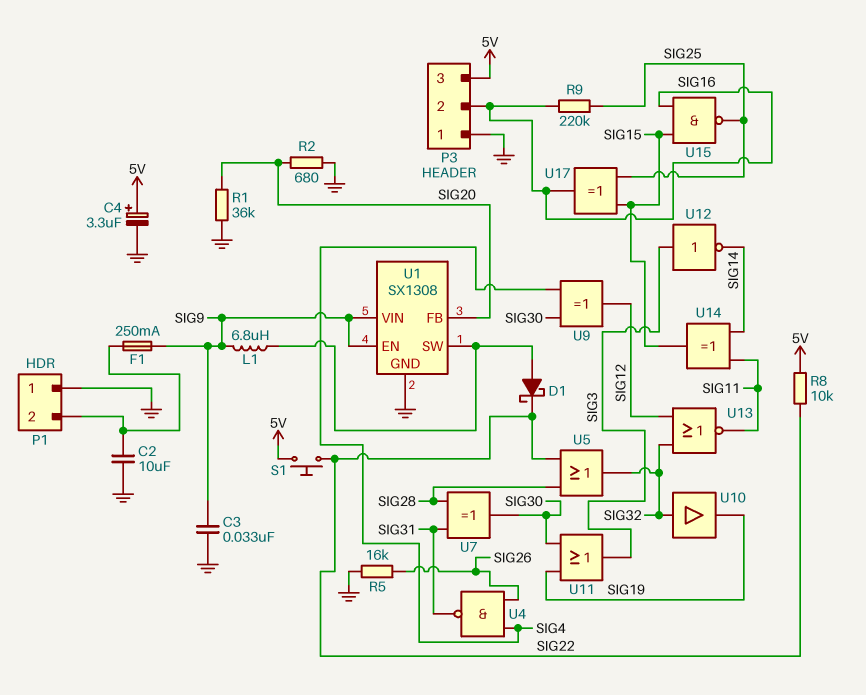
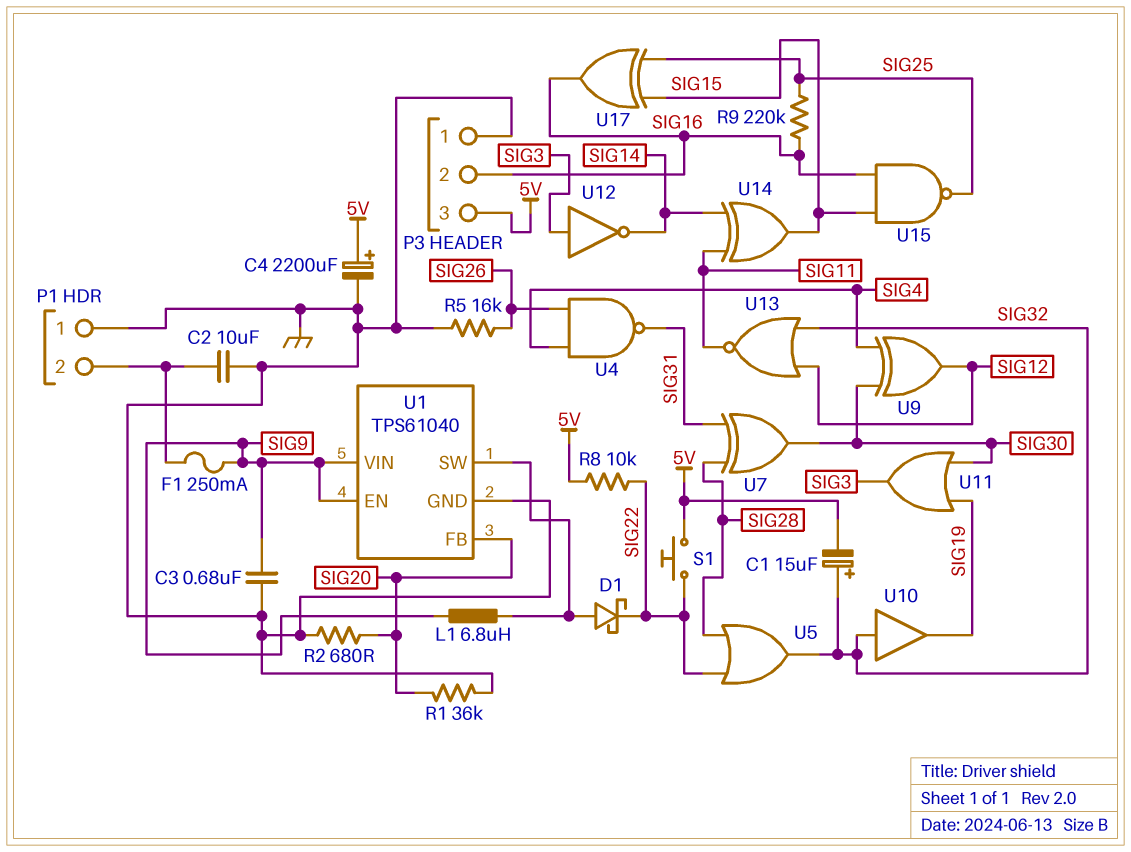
C1: none -> 15uF (plus SIG32, minus 5V)
C3: 33nF (GND, SIG9) -> 680nF (GND, SIG9)
C4: 3.3uF (plus 5V, minus GND) -> 2200uF (plus 5V, minus GND)
U1: SX1308 -> TPS61040

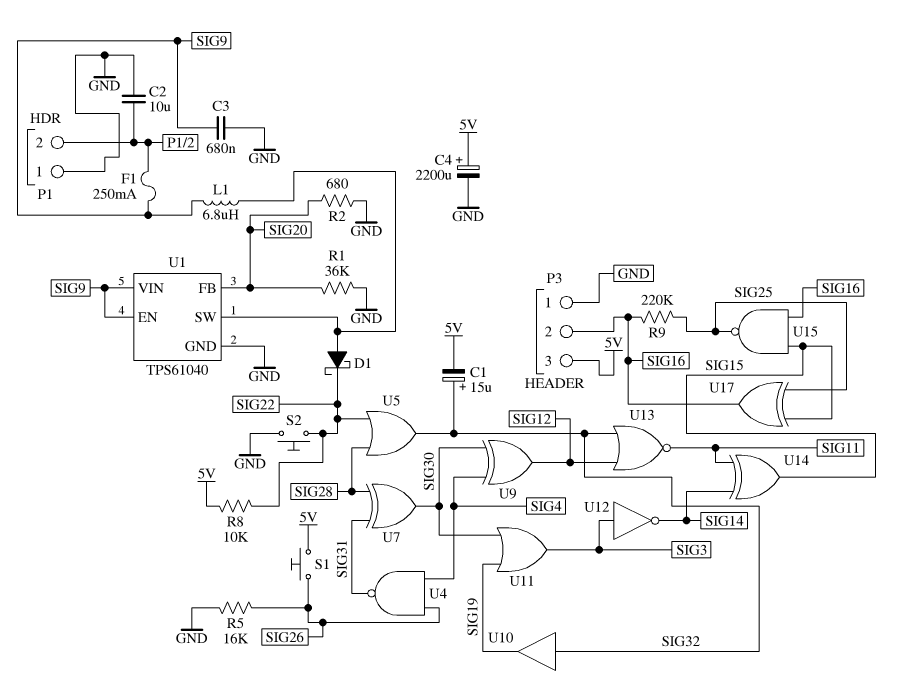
S1: button (5V, SIG22) -> button (5V, SIG26)
S2: none -> button (GND, SIG22)

